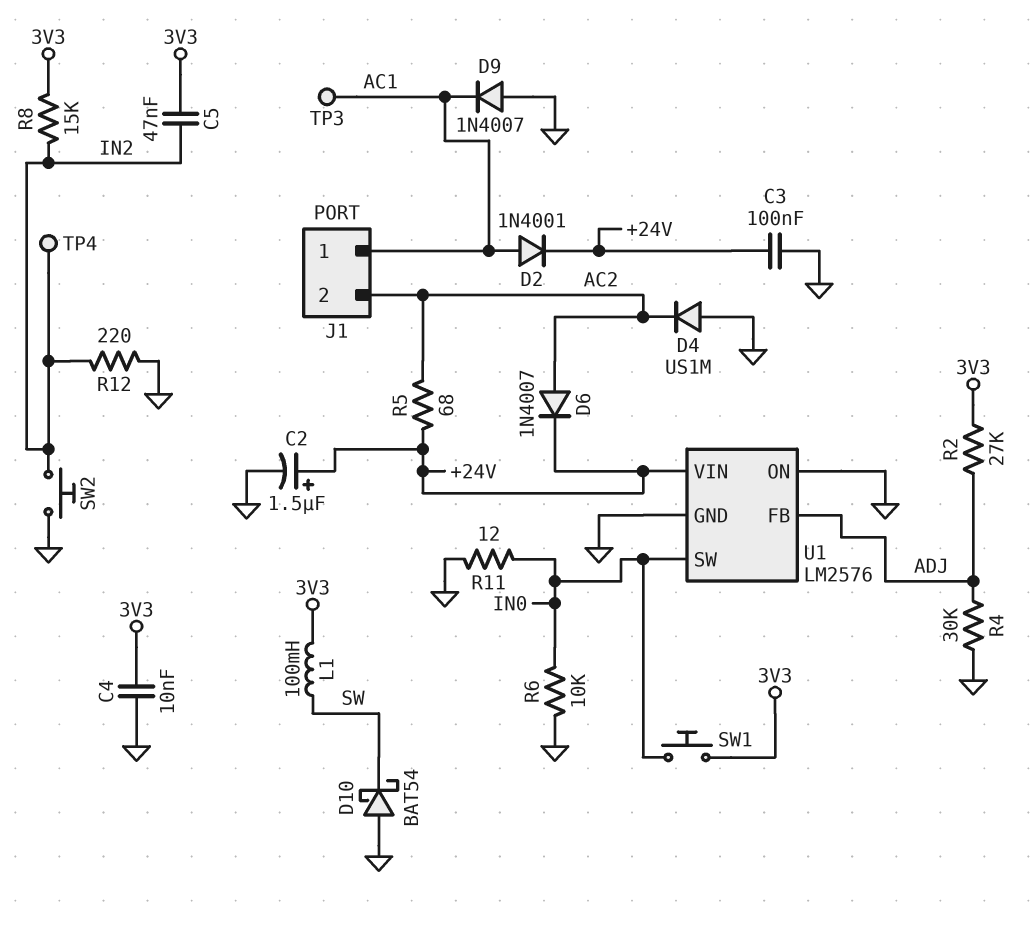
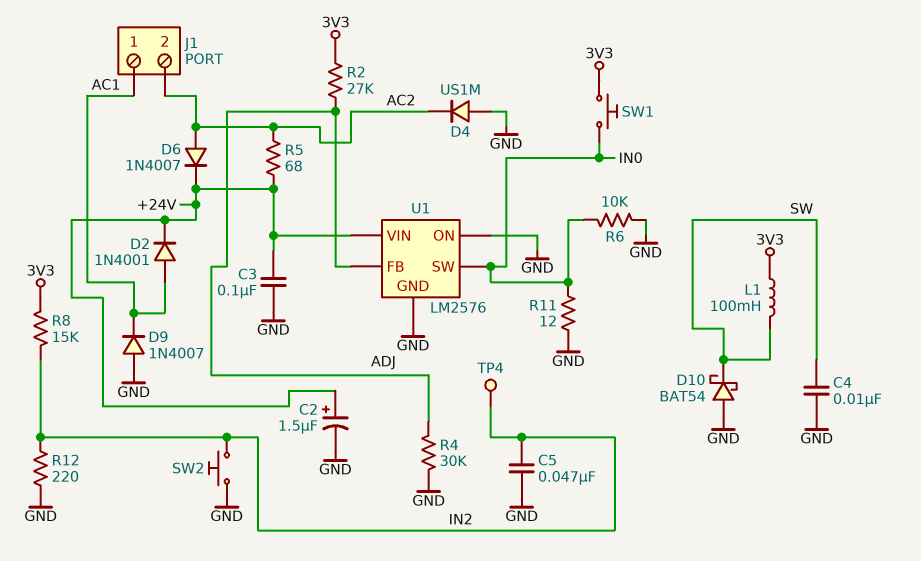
C4: 10nF (3V3, GND) -> 10nF (GND, SW)
C5: 47nF (3V3, IN2) -> 47nF (GND, IN2)
TP3: test point (AC1) -> none

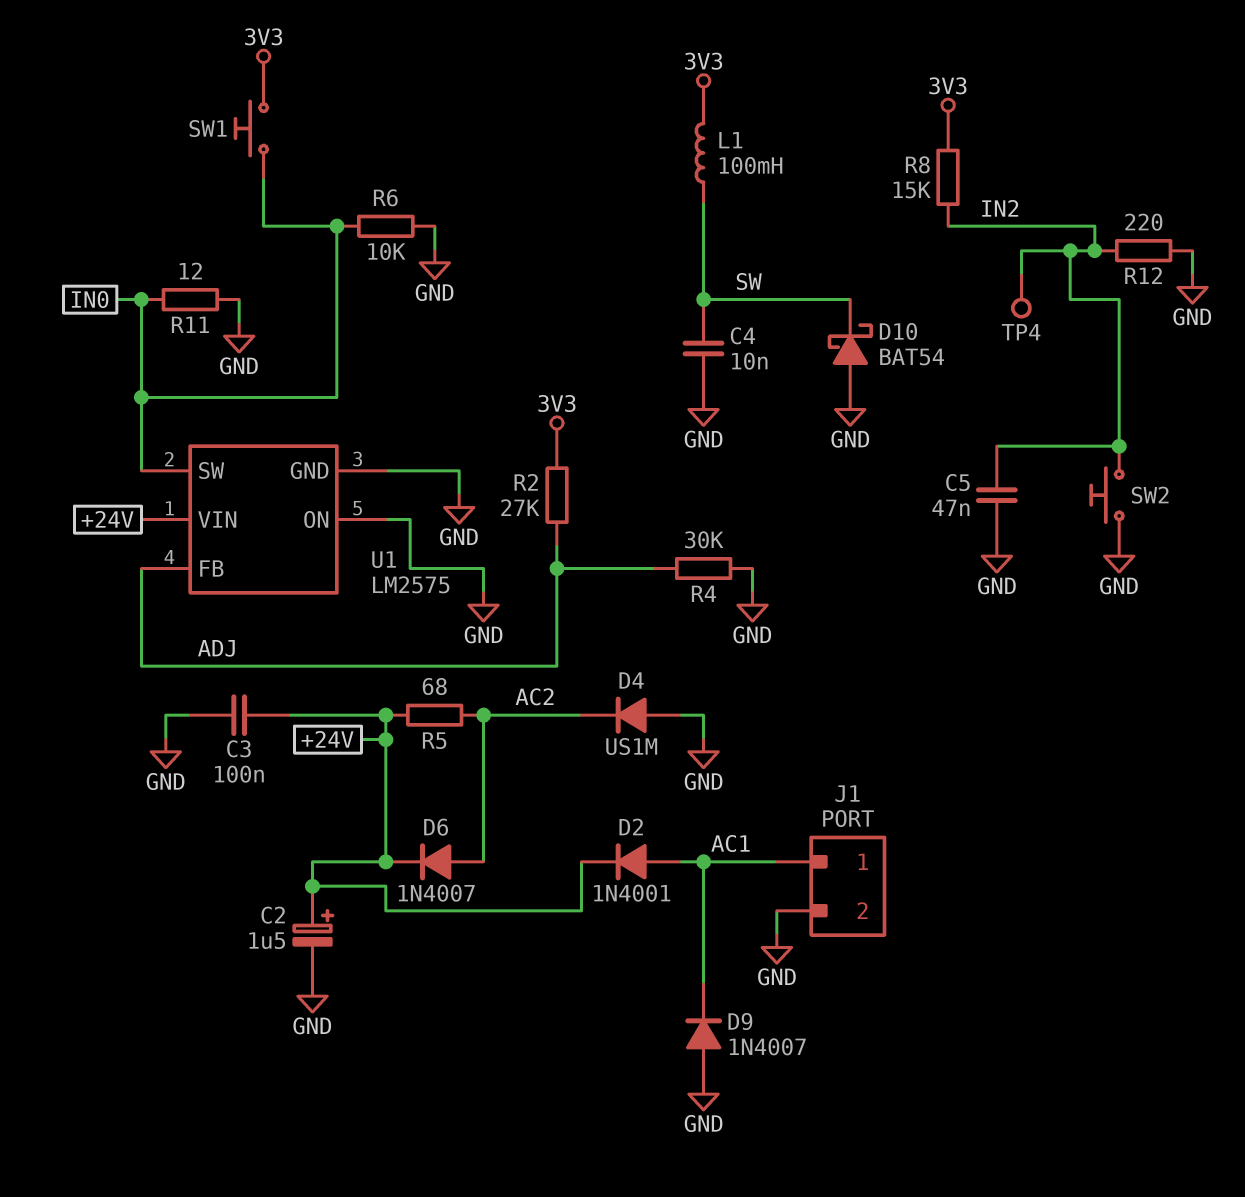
J1 pin 2: AC2 -> GND
U1: LM2576 -> LM2575

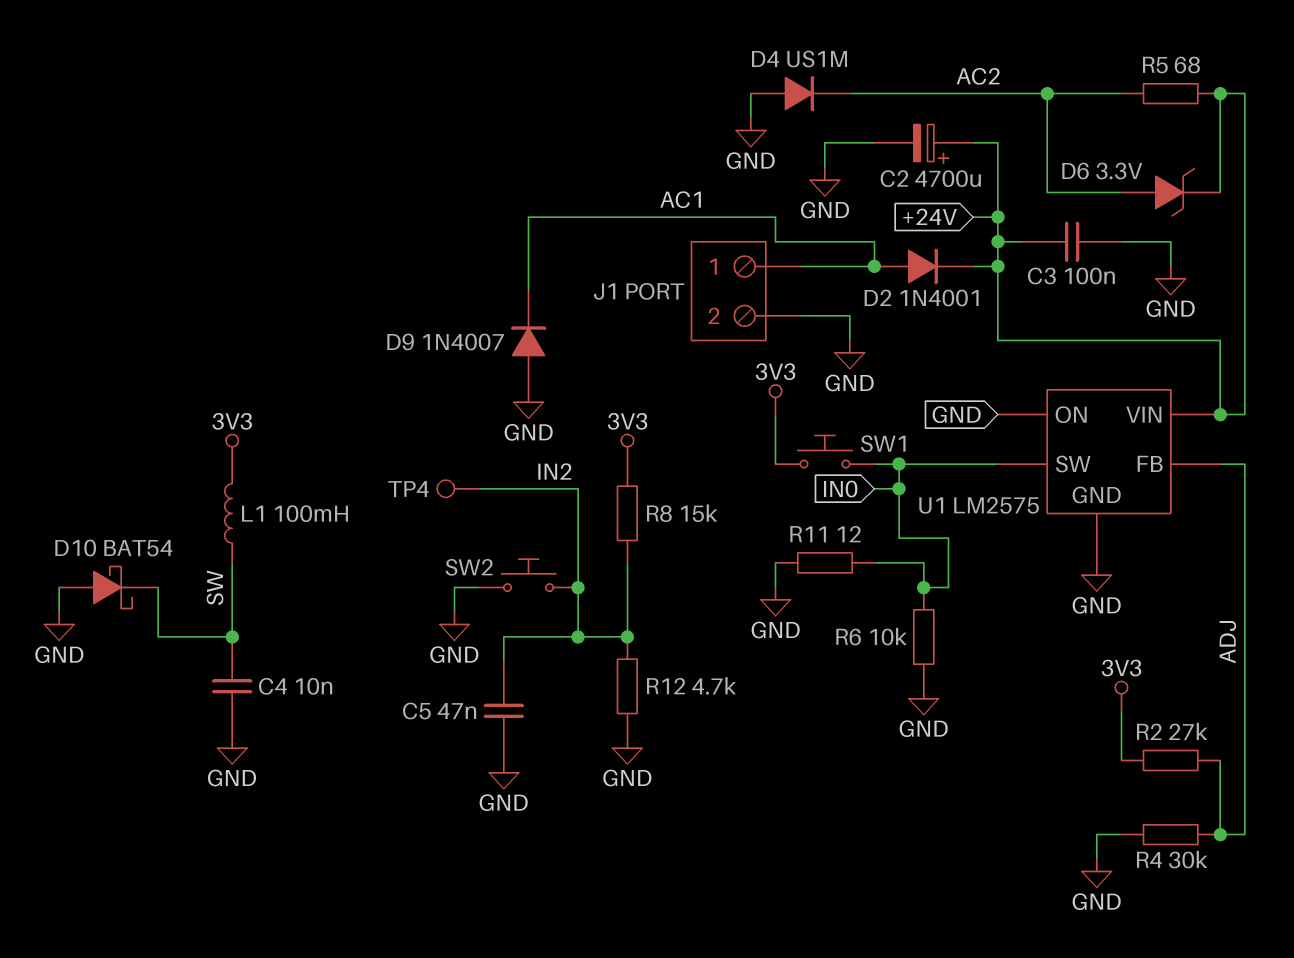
C2: 1.5uF (plus +24V, minus GND) -> 4700uF (plus +24V, minus GND)
D6: diode 1N4007 (A AC2, K +24V) -> zener 3.3V (A AC2, K +24V)
R12: 220 (GND, IN2) -> 4.7k (GND, IN2)

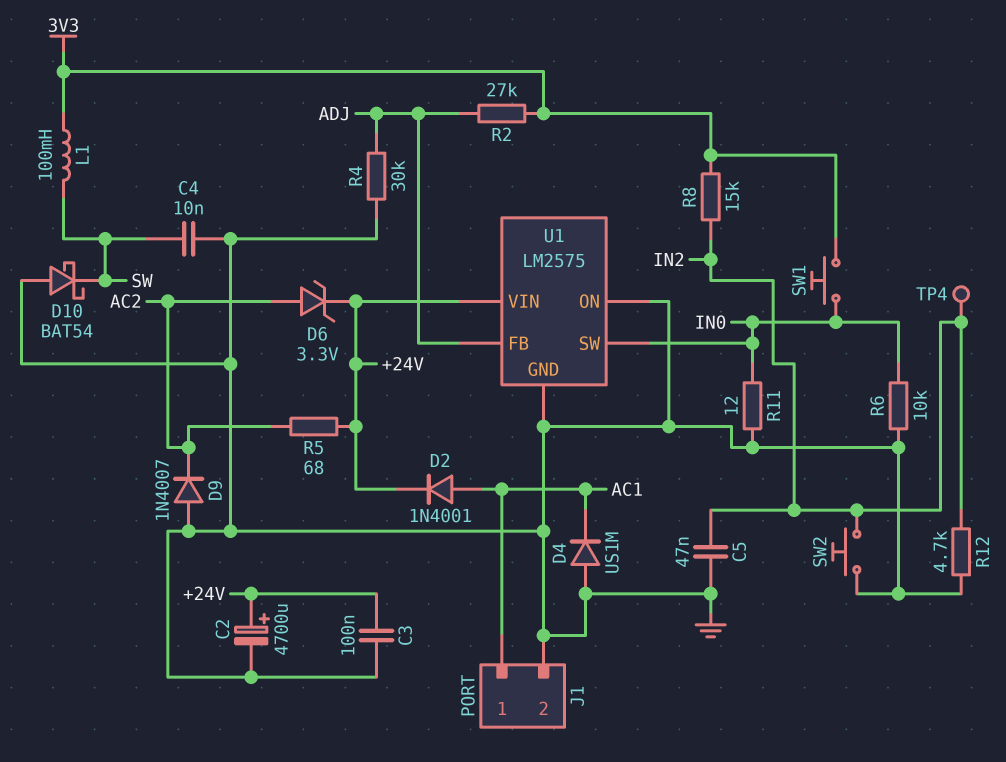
D4: diode US1M (A GND, K AC2) -> diode US1M (A GND, K AC1)
D9: diode 1N4007 (A GND, K AC1) -> diode 1N4007 (A GND, K AC2)

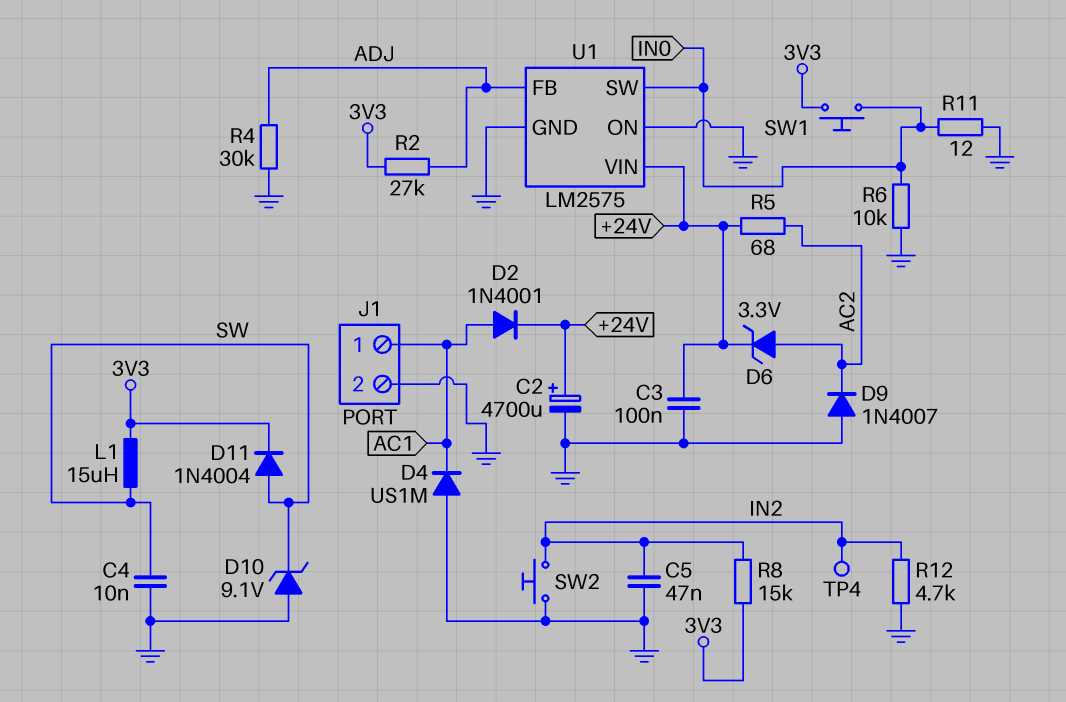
D10: schottky BAT54 (A GND, K SW) -> zener 9.1V (A GND, K SW)
D11: none -> diode 1N4004 (A SW, K 3V3)
L1: 100mH (3V3, SW) -> 15uH (3V3, SW)

